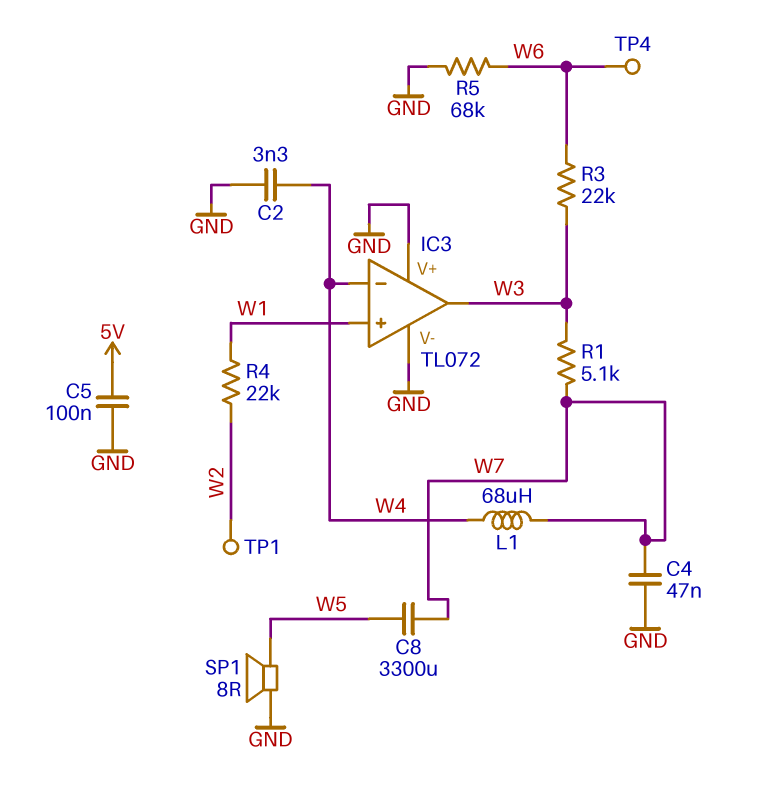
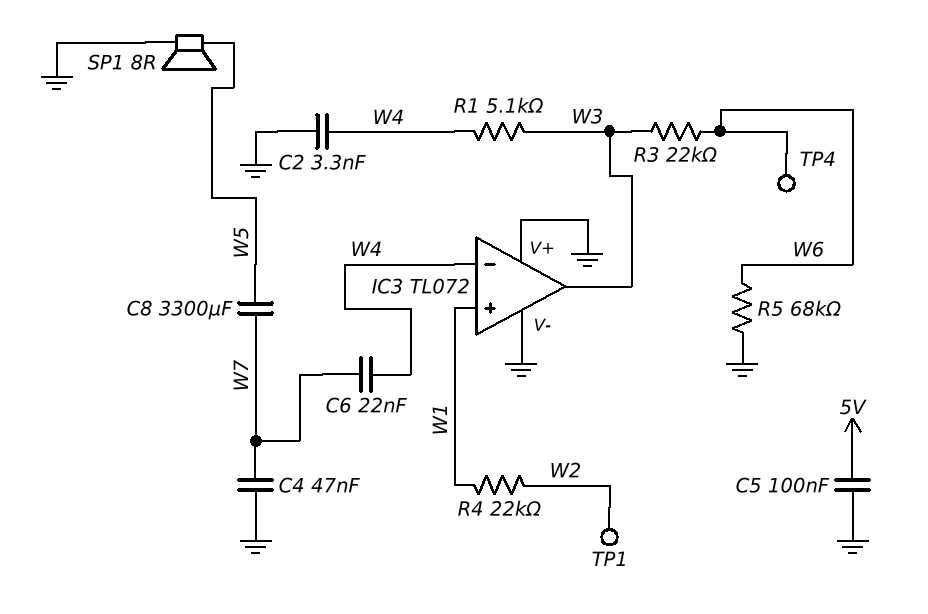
C6: none -> 22nF (W4, W7)
L1: 68uH (W4, W7) -> none
R1: 5.1k (W3, W7) -> 5.1k (W3, W4)

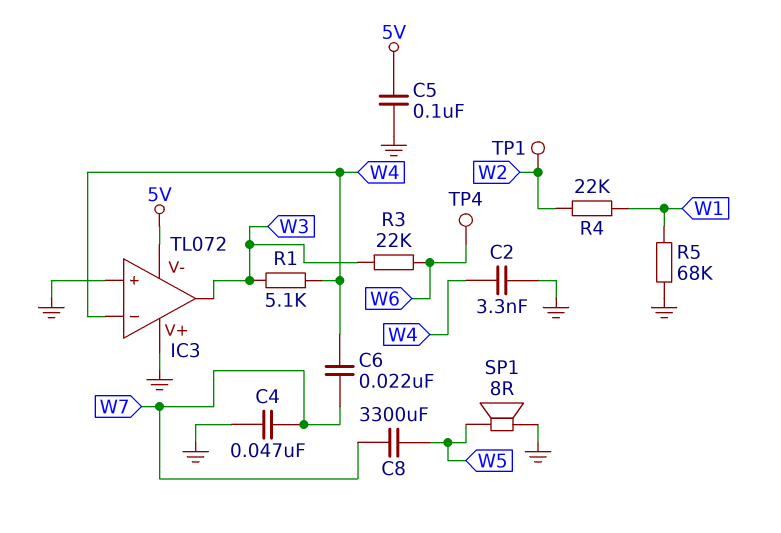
IC3 pin V-: GND -> 5V
IC3 pin in+: W1 -> GND
R5: 68k (GND, W6) -> 68k (GND, W1)

